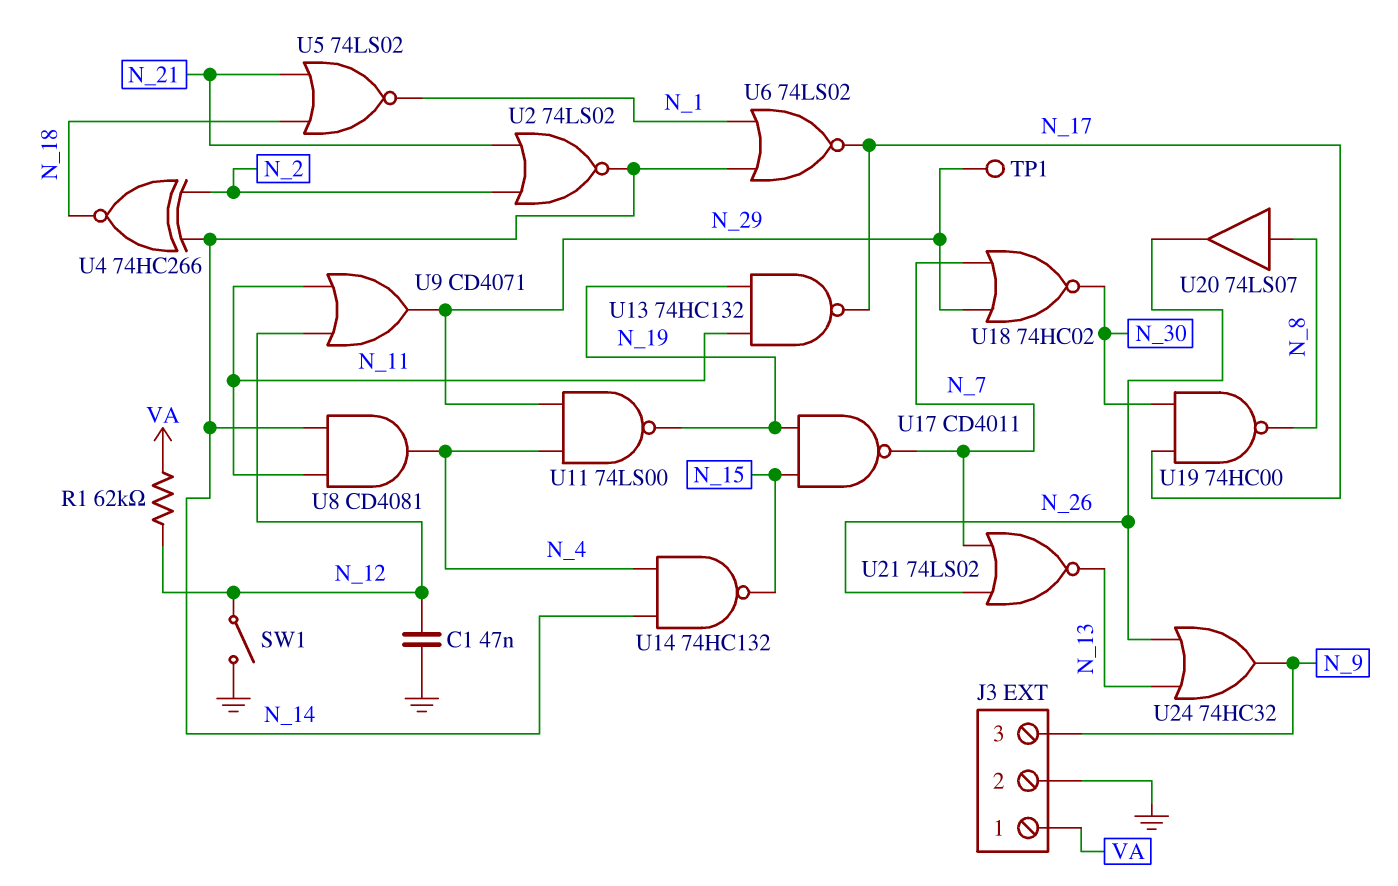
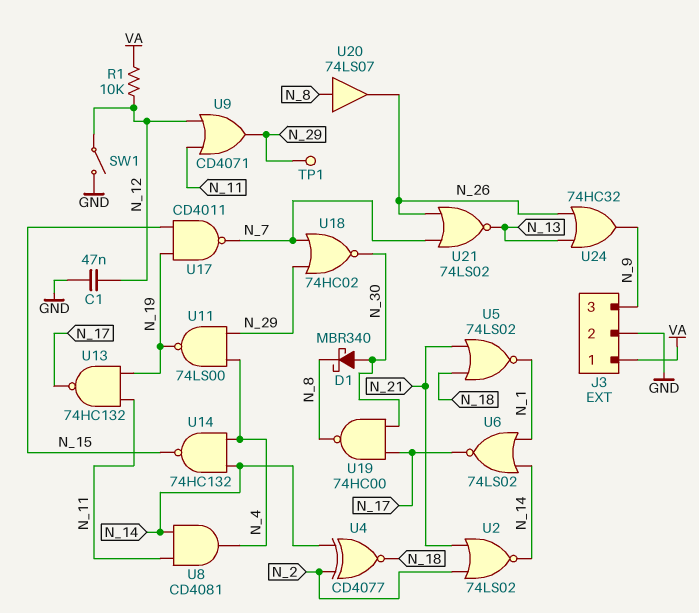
D1: none -> schottky MBR340 (A N_30, K N_8)
R1: 62k (N_12, VA) -> 10k (N_12, VA)
U4: XNOR 74HC266 (in N_2, in N_14, out N_18) -> XNOR CD4077 (in N_2, in N_14, out N_18)

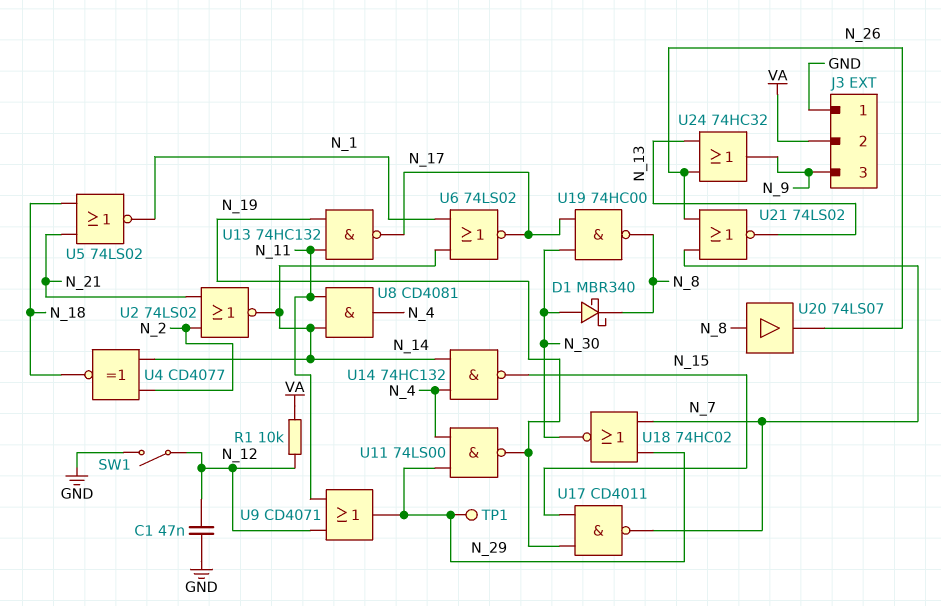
J3 pin 1: VA -> GND
J3 pin 2: GND -> VA

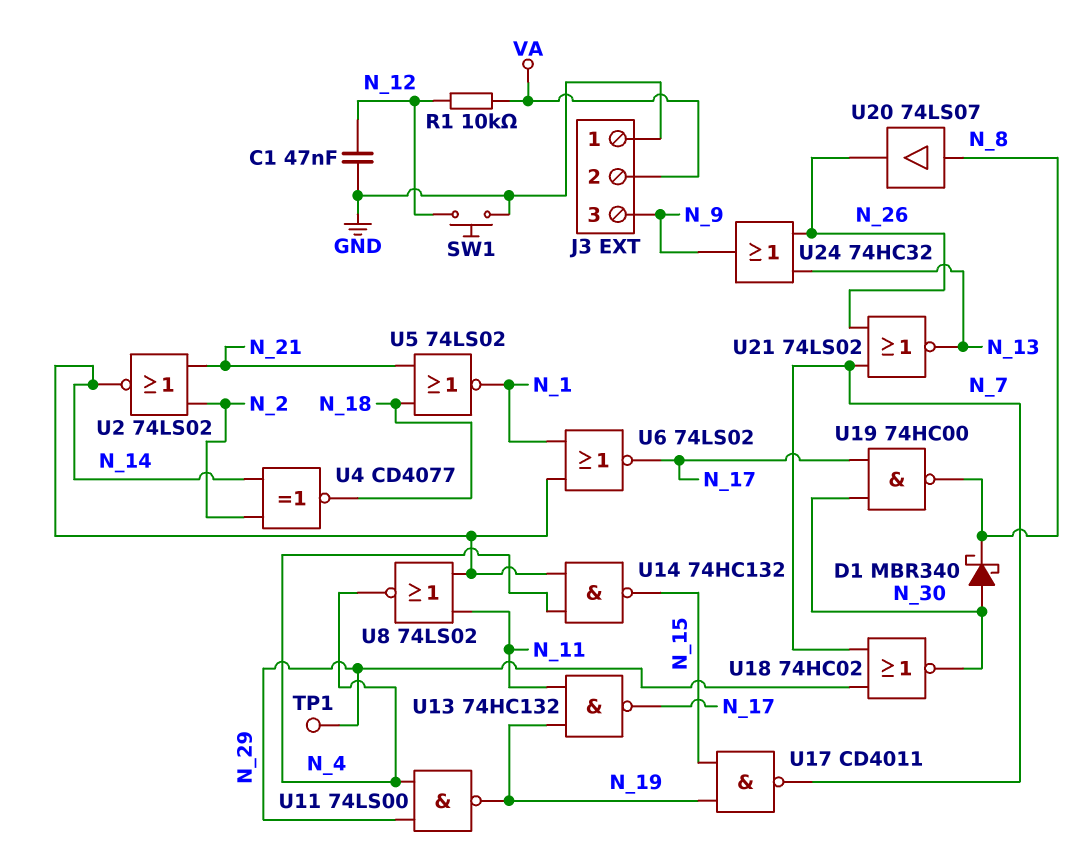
SW1: switch (GND, N_12) -> button (GND, N_12)
U8: AND CD4081 (in N_11, in N_14, out N_4) -> NOR 74LS02 (in N_11, in N_14, out N_4)
U9: OR CD4071 (in N_11, in N_12, out N_29) -> none

